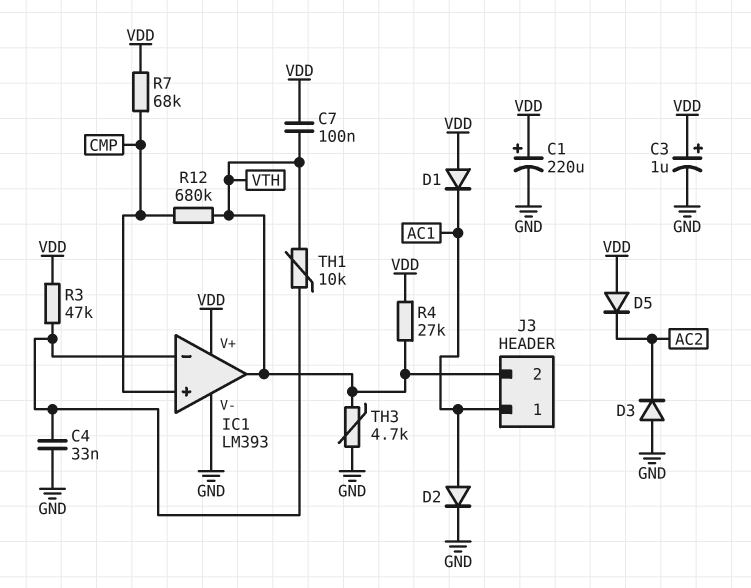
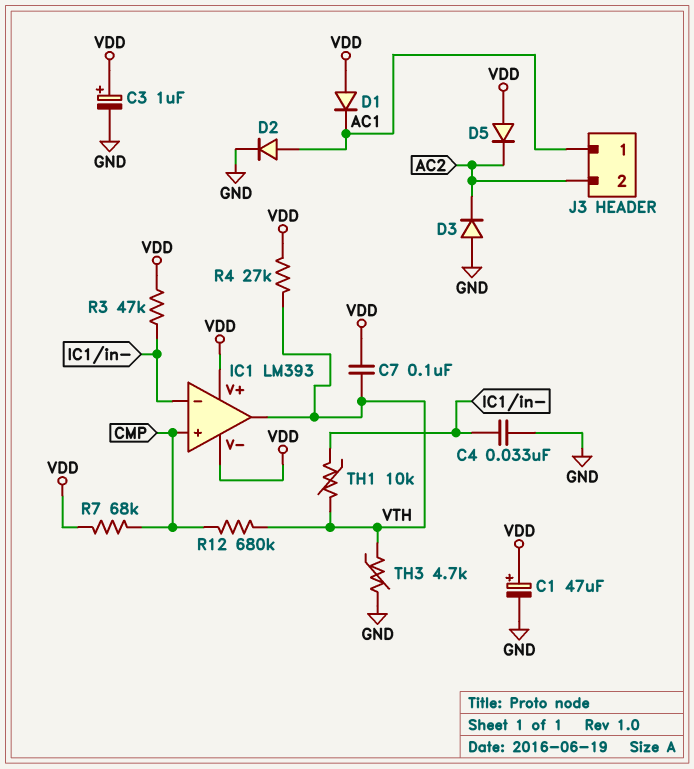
C1: 220uF (plus VDD, minus GND) -> 47uF (plus VDD, minus GND)
IC1 pin V-: GND -> VDD
J3 pin 2: VTH -> AC2

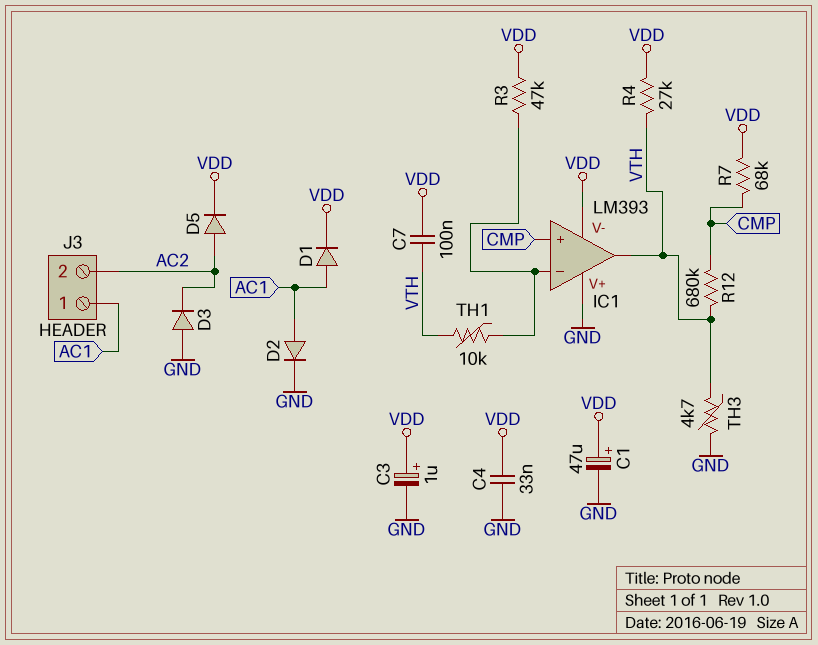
C4: 33nF (GND, IC1/in-) -> 33nF (GND, VDD)
D1: diode (A VDD, K AC1) -> diode (A AC1, K VDD)
D5: diode (A VDD, K AC2) -> diode (A AC2, K VDD)
IC1 pin V+: VDD -> GND

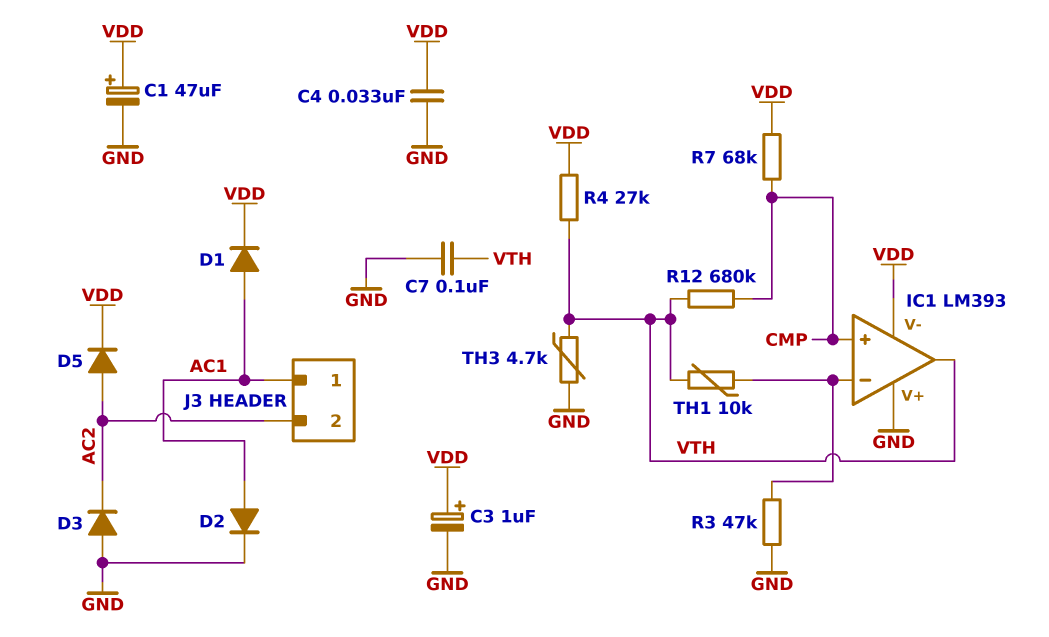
C7: 100nF (VDD, VTH) -> 100nF (GND, VTH)
R3: 47k (IC1/in-, VDD) -> 47k (GND, IC1/in-)

